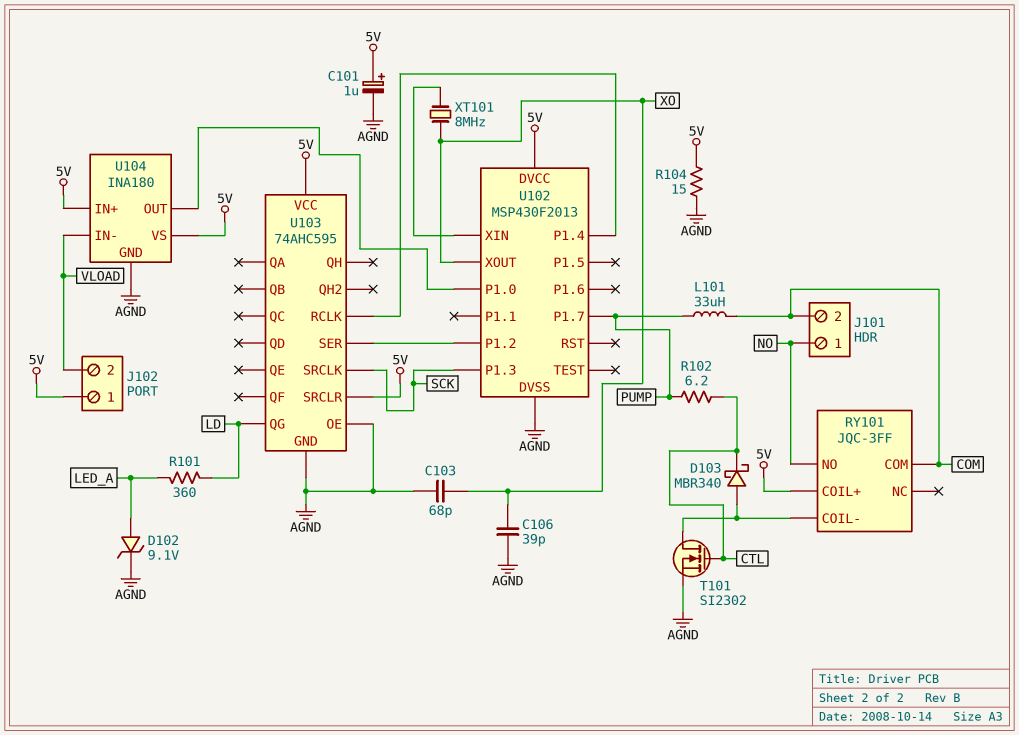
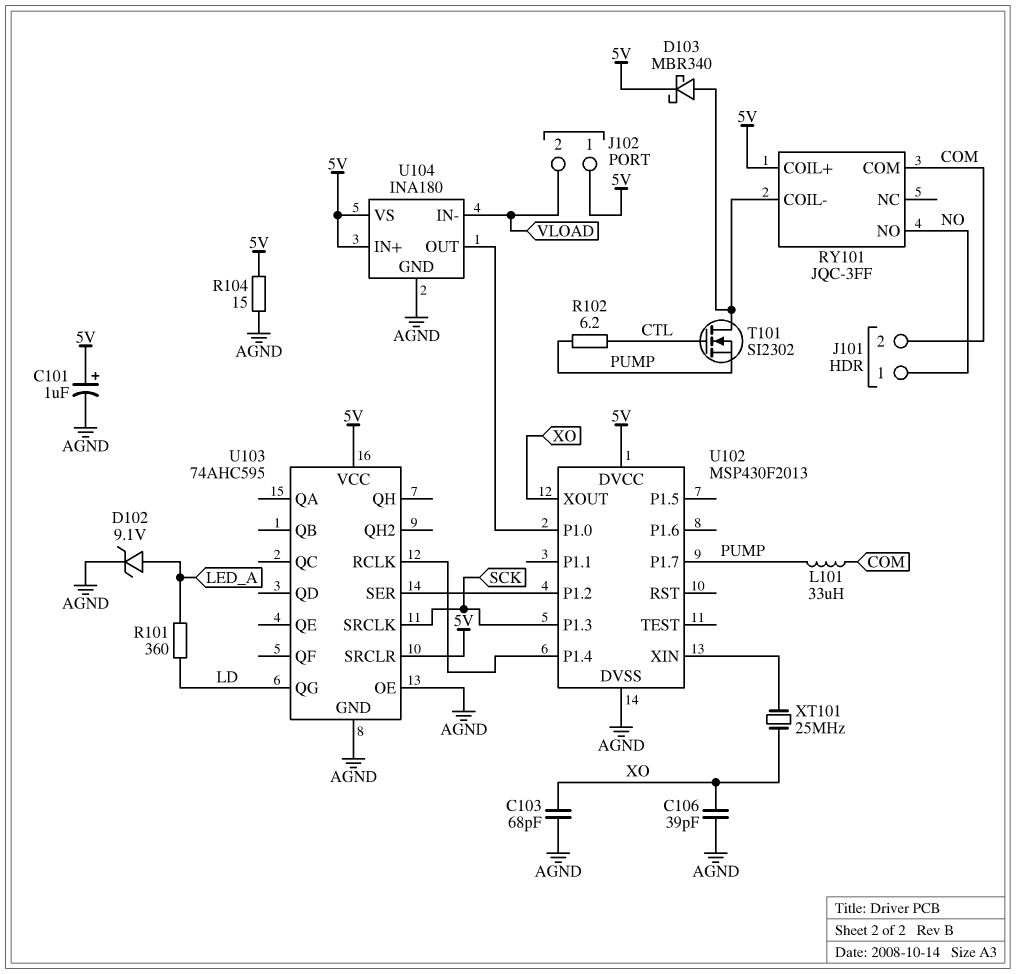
D103: schottky MBR340 (A RY101/COIL-, K CTL) -> schottky MBR340 (A RY101/COIL-, K 5V)
T101: NMOS SI2302 (G CTL, D RY101/COIL-, S AGND) -> NMOS SI2302 (G CTL, D RY101/COIL-, S PUMP)
XT101: 8MHz (U102/XIN, XO) -> 25MHz (U102/XIN, XO)

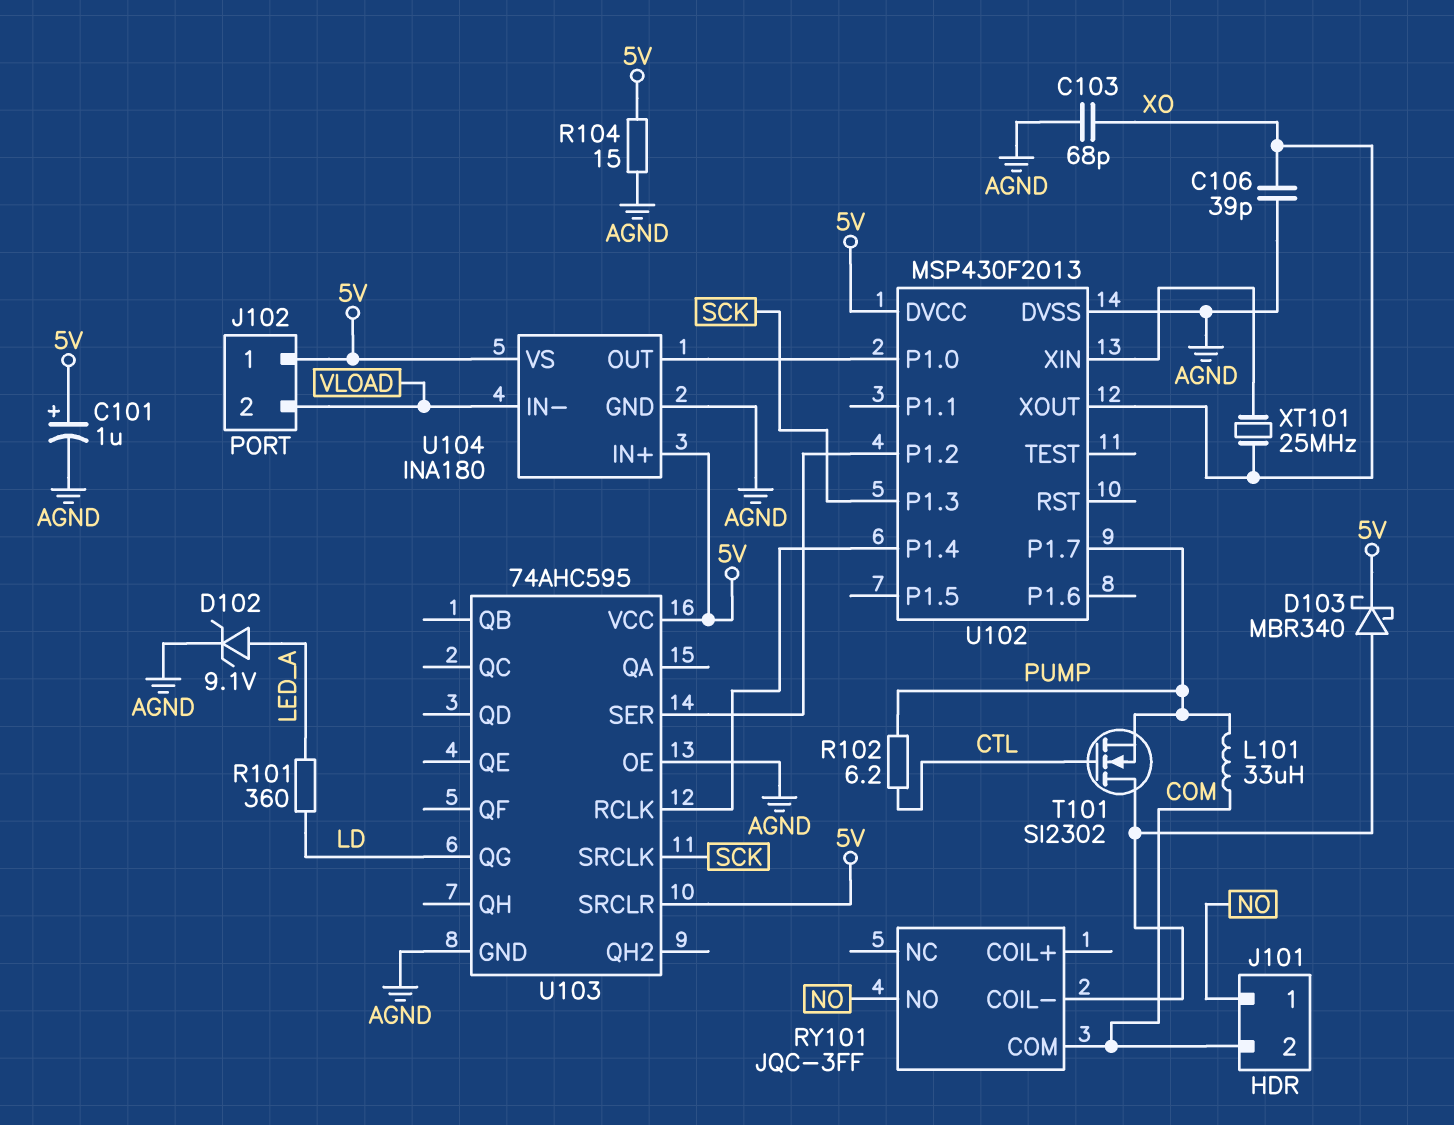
RY101 pin COIL+: 5V -> none

